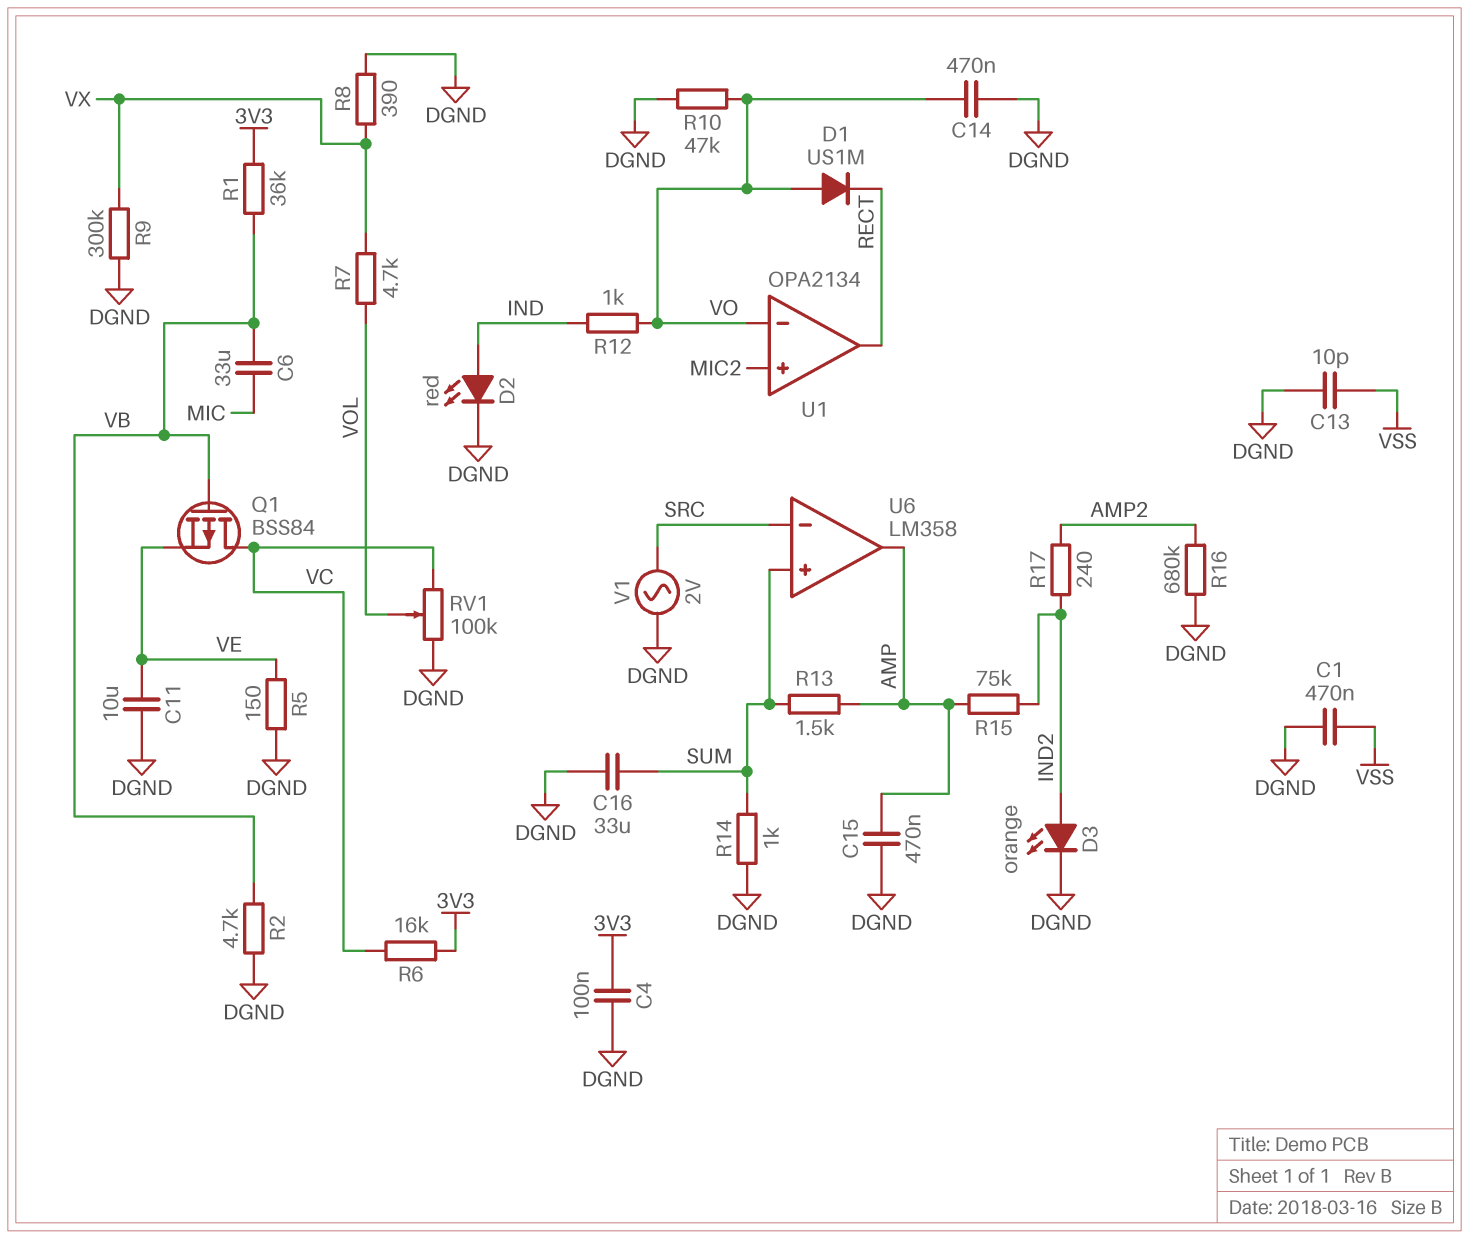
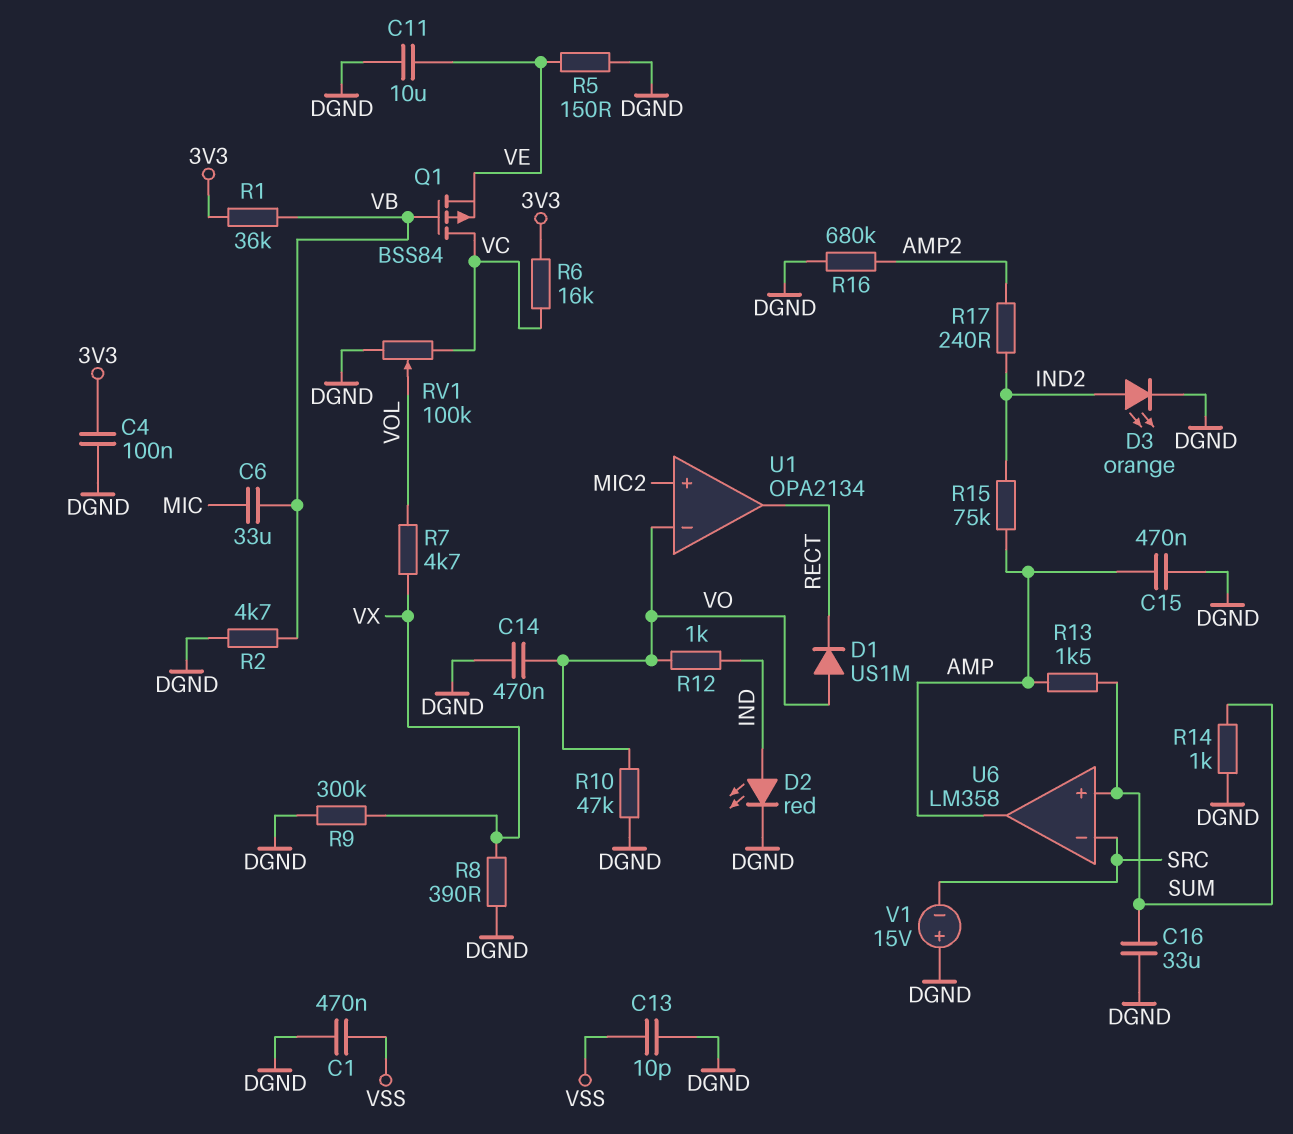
V1: AC 2V (DGND, SRC) -> 15V (plus DGND, minus SRC)

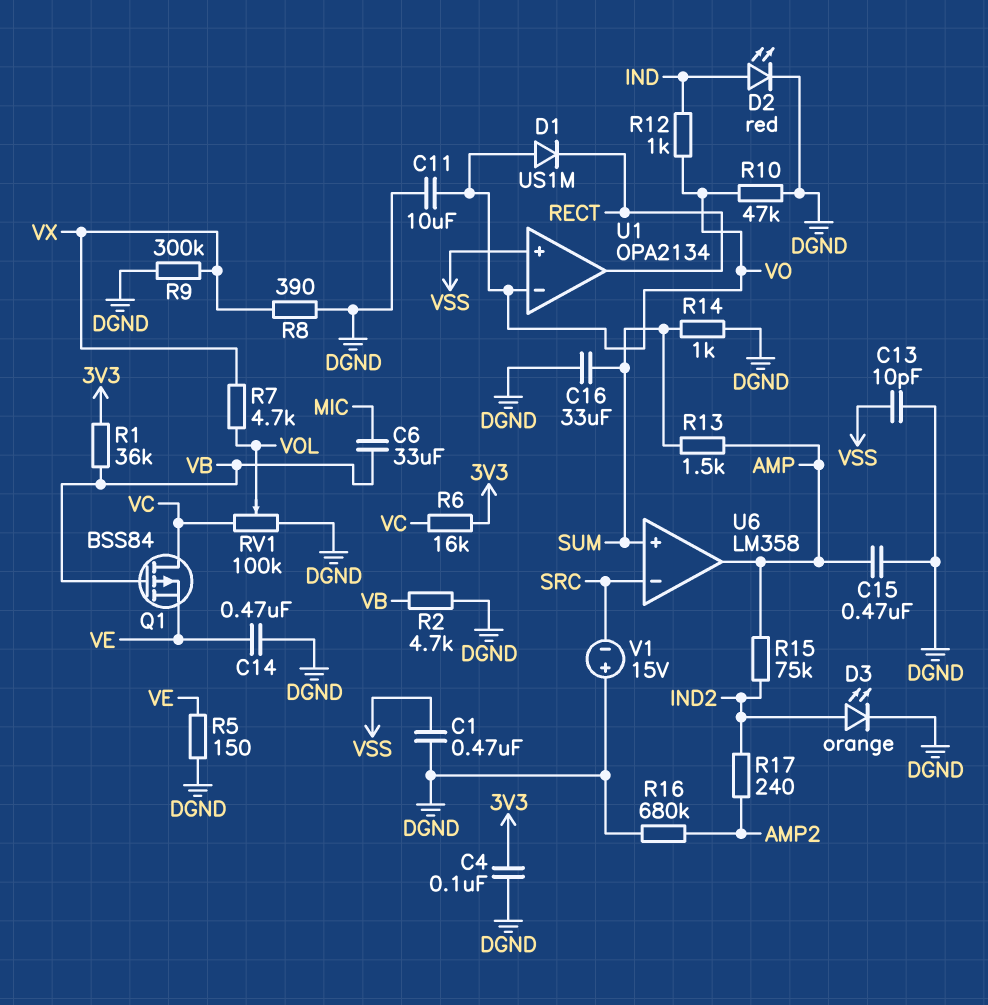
C11: 10uF (DGND, VE) -> 10uF (DGND, VO)
C14: 470nF (DGND, VO) -> 470nF (DGND, VE)
U1 pin in+: MIC2 -> VSS

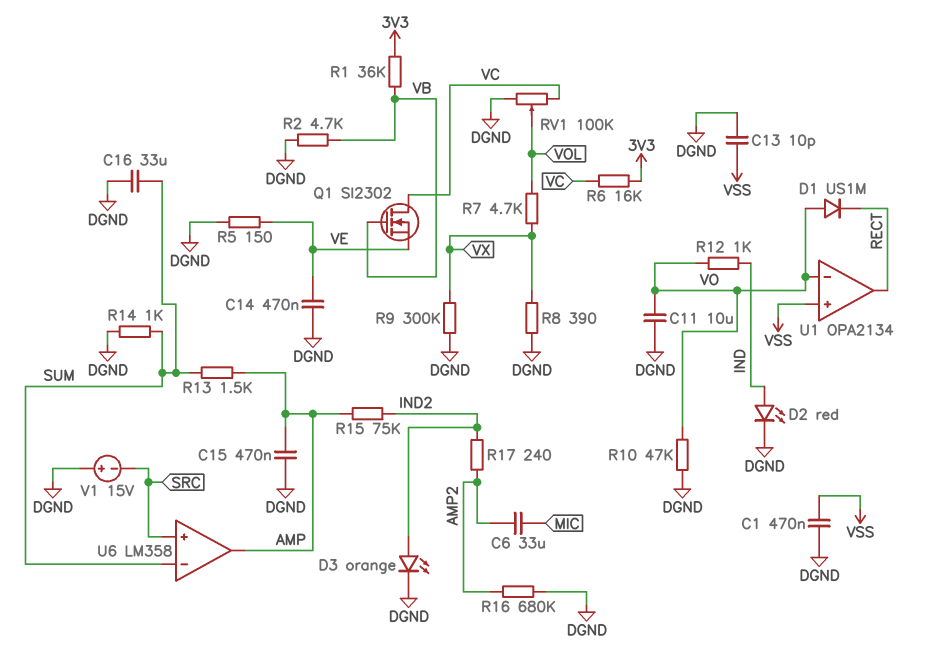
C4: 100nF (3V3, DGND) -> none
C6: 33uF (MIC, VB) -> 33uF (AMP2, MIC)
Q1: PMOS BSS84 (G VB, D VC, S VE) -> NMOS SI2302 (G VB, D VC, S VE)
U6 pin in+: SUM -> SRC
U6 pin in-: SRC -> SUM

